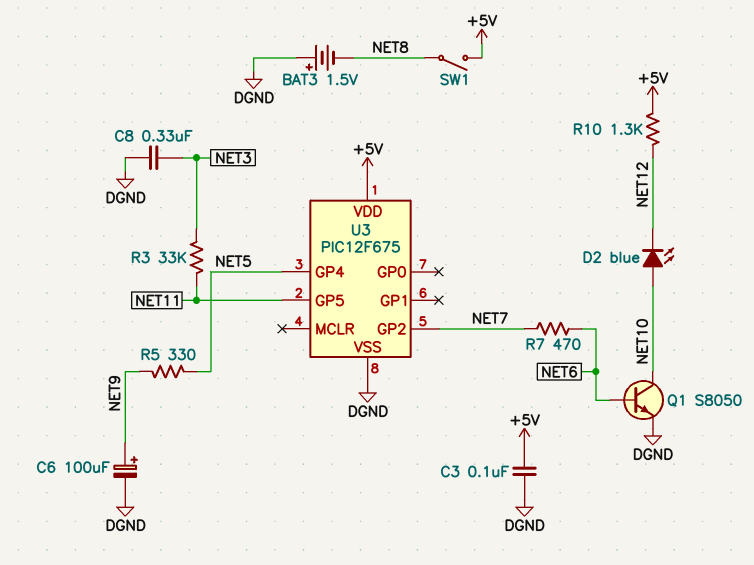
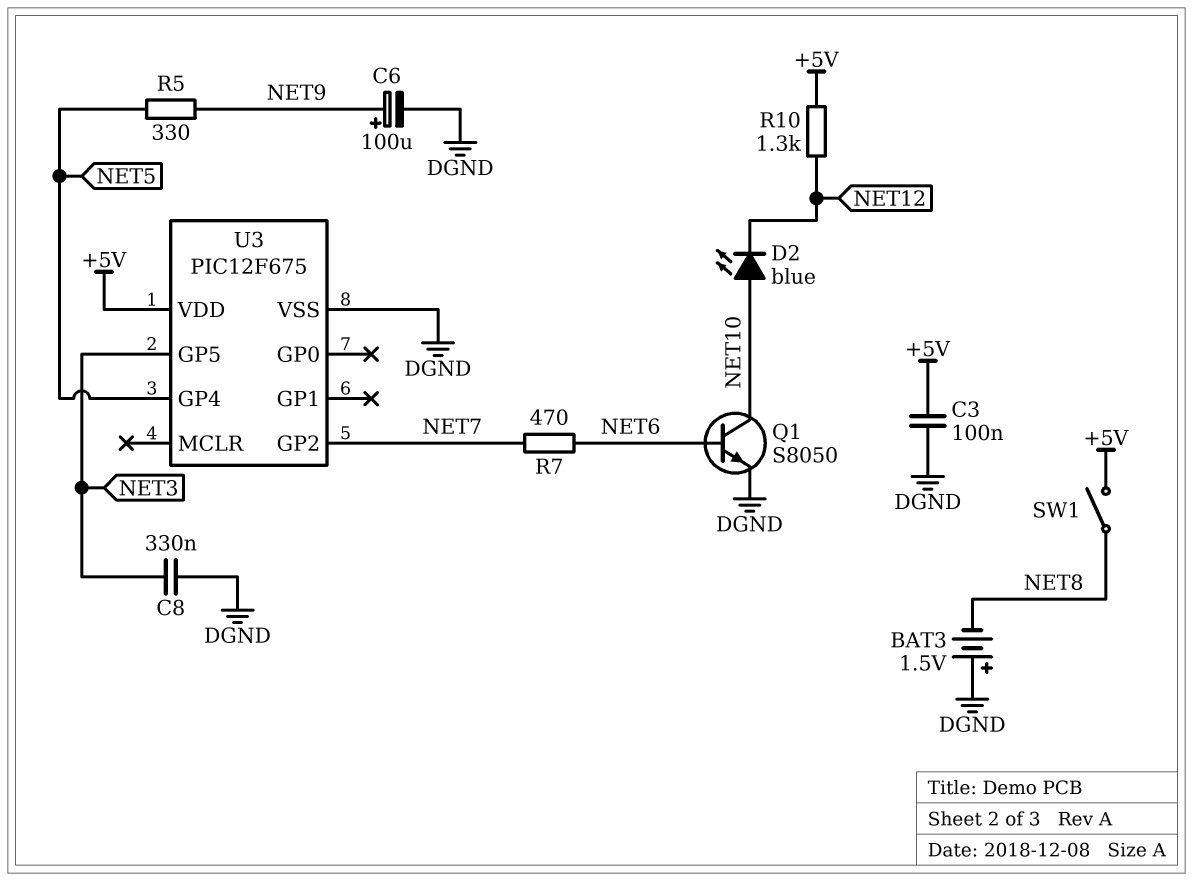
R3: 33k (NET3, NET11) -> none
U3 pin GP5: NET11 -> NET3

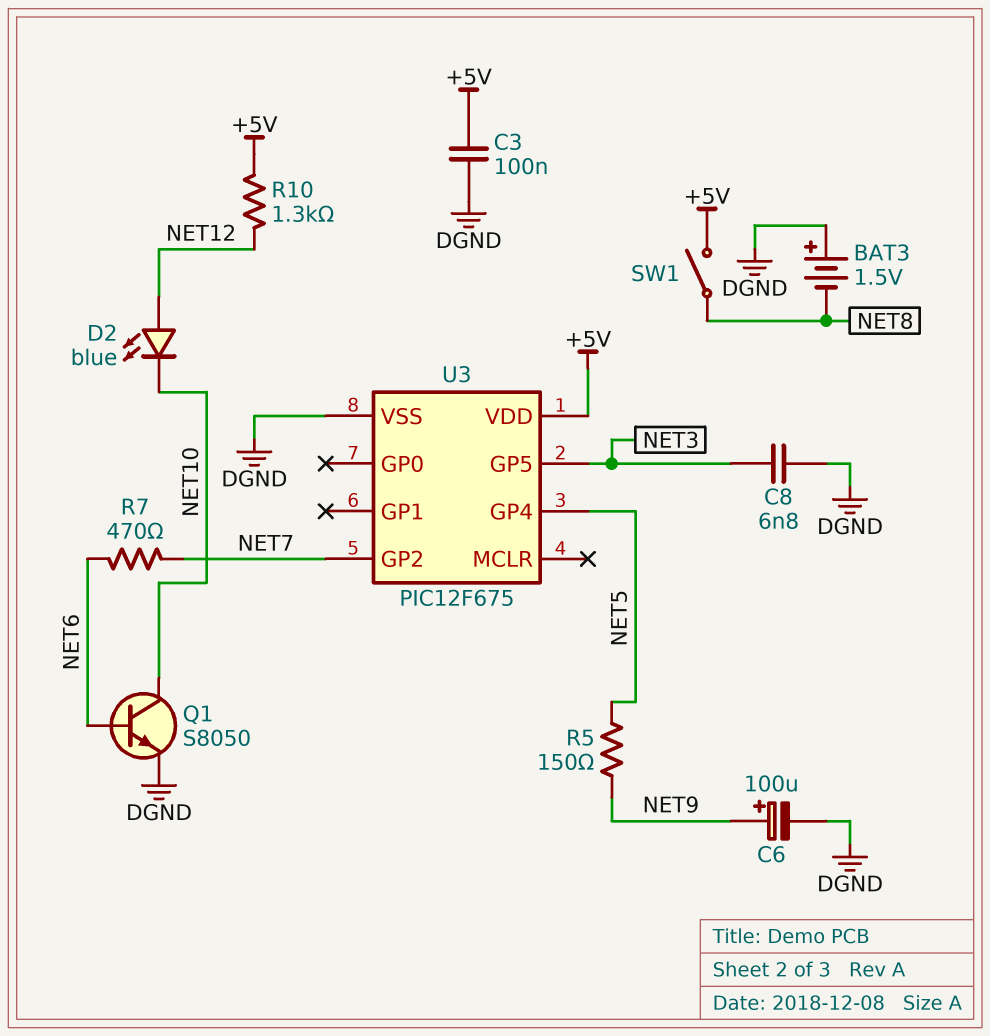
C8: 330nF (DGND, NET3) -> 6.8nF (DGND, NET3)
D2: LED blue (A NET10, K NET12) -> LED blue (A NET12, K NET10)
R5: 330 (NET5, NET9) -> 150 (NET5, NET9)

